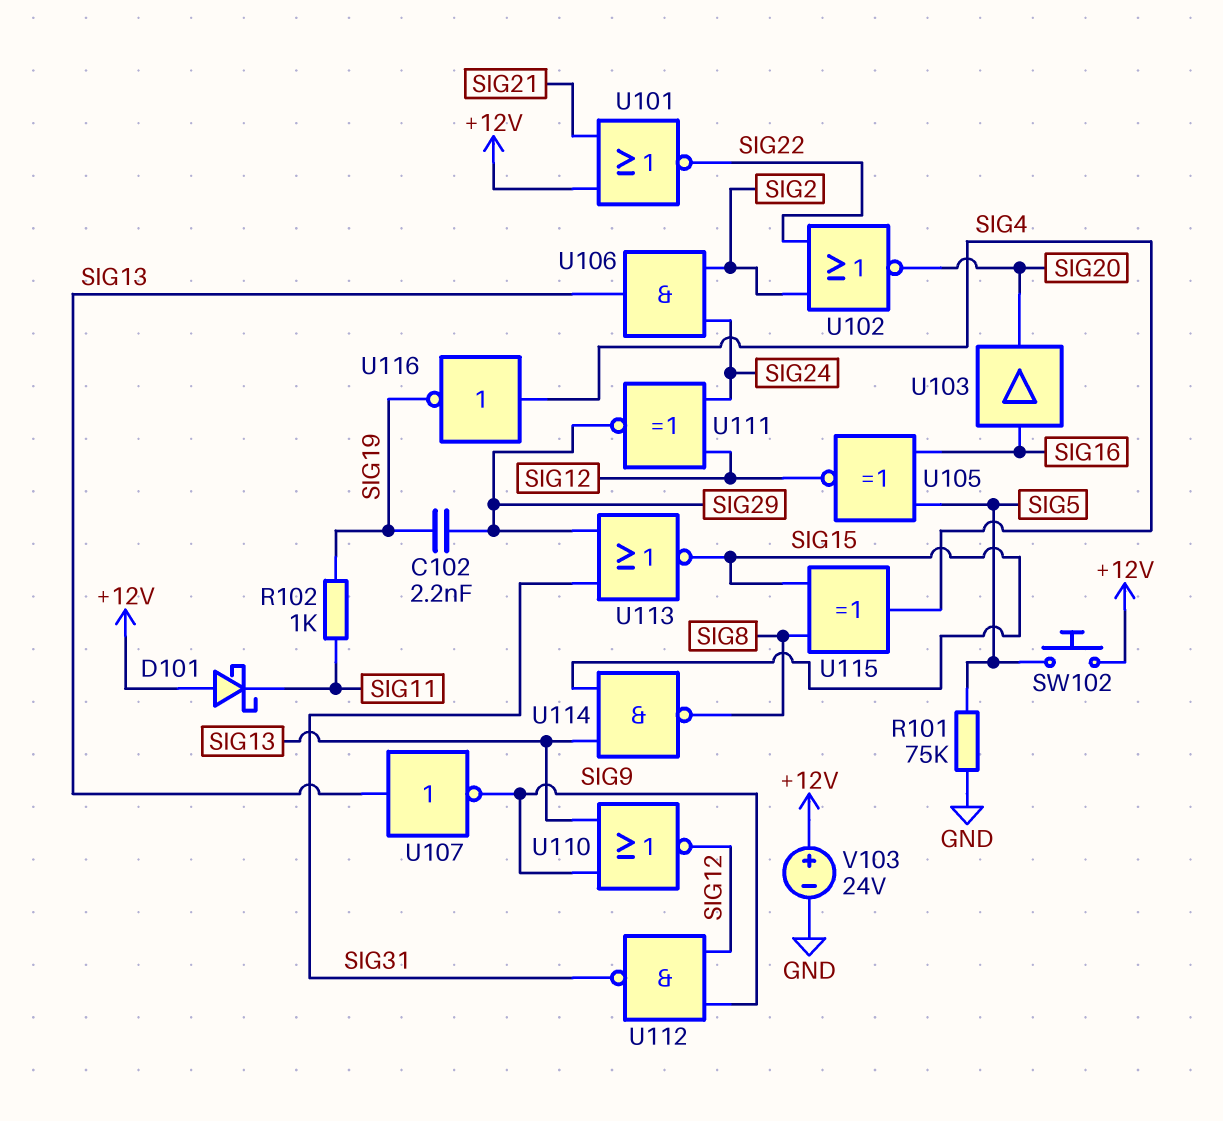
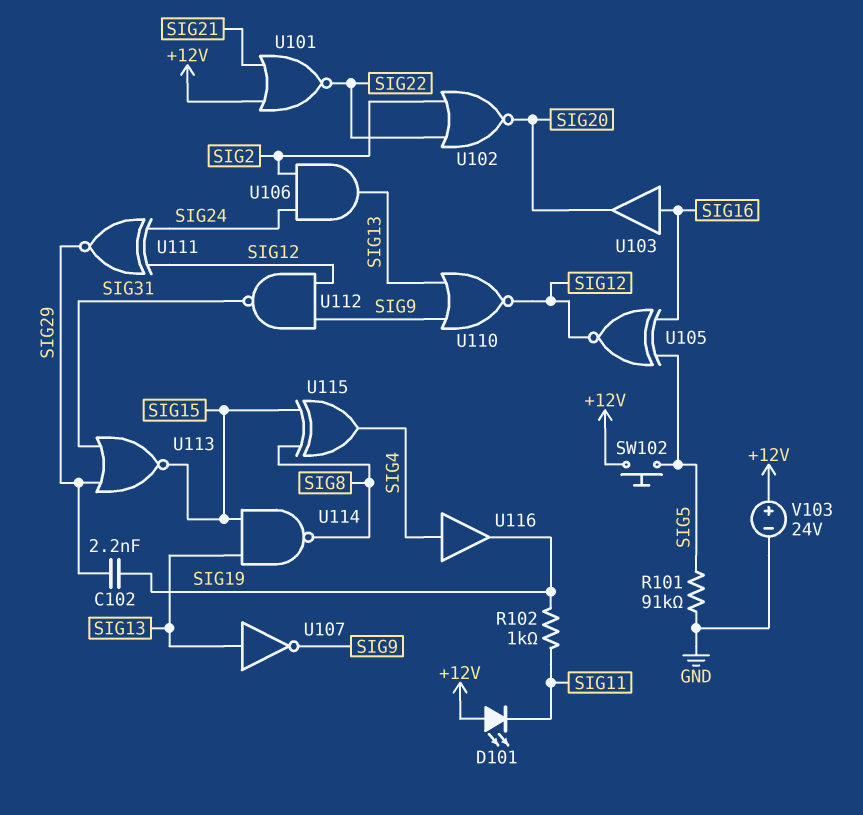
D101: schottky (A +12V, K SIG11) -> LED (A +12V, K SIG11)
R101: 75k (GND, SIG5) -> 91k (GND, SIG5)
U116: NOT (in SIG4, out SIG19) -> buffer (in SIG4, out SIG19)

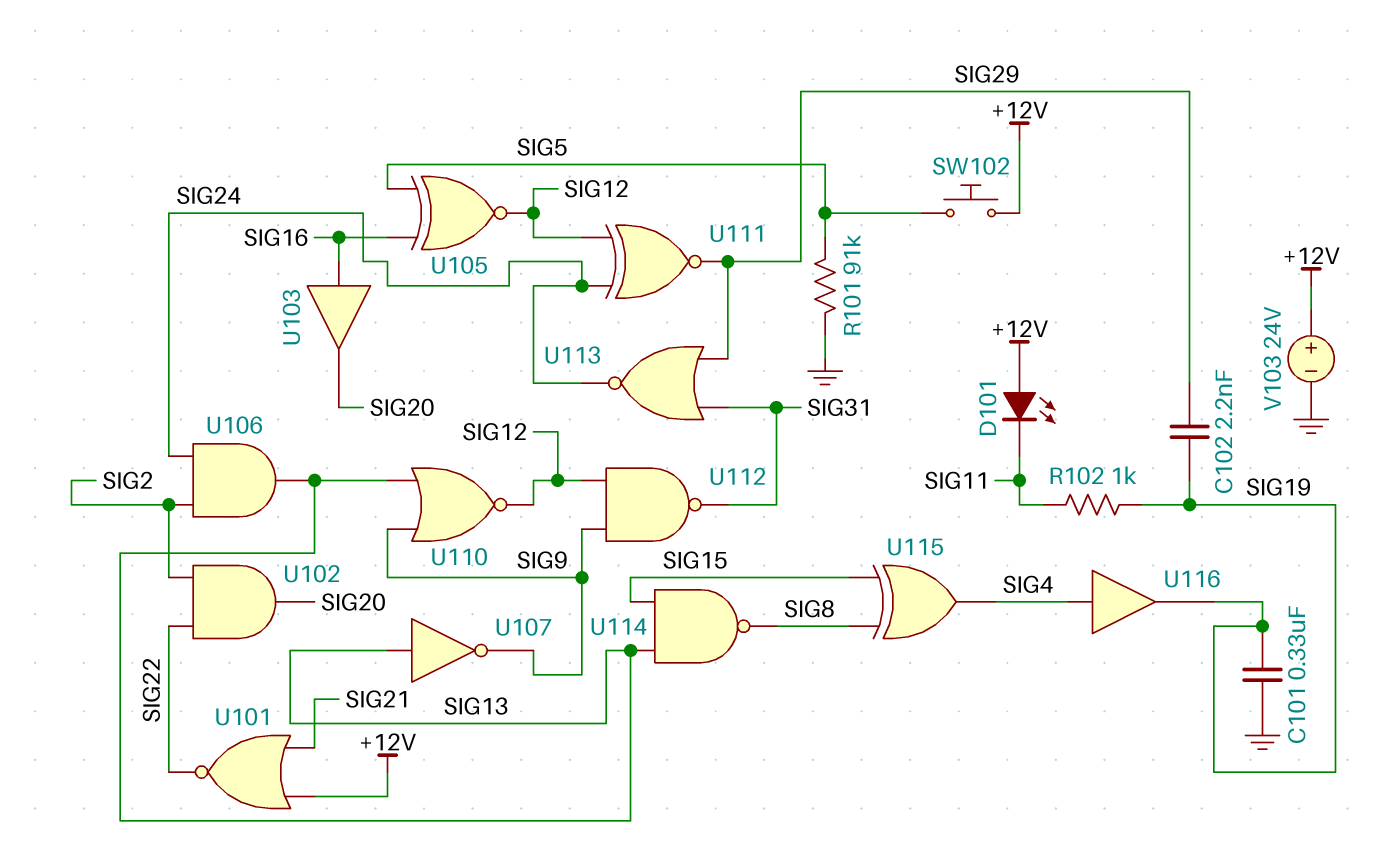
C101: none -> 330nF (GND, SIG19)
U102: NOR (in SIG2, in SIG22, out SIG20) -> AND (in SIG2, in SIG22, out SIG20)
U113: NOR (in SIG29, in SIG31, out SIG15) -> NOR (in SIG29, in SIG31, out SIG24)

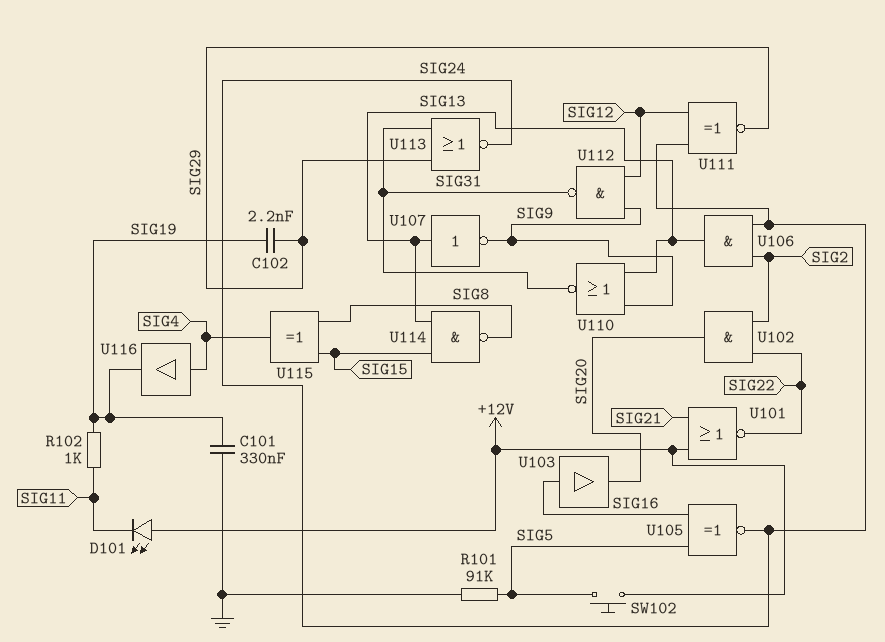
U105: XNOR (in SIG5, in SIG16, out SIG12) -> XNOR (in SIG5, in SIG16, out SIG24)
U110: NOR (in SIG9, in SIG13, out SIG12) -> NOR (in SIG9, in SIG13, out SIG31)
V103: 24V (plus +12V, minus GND) -> none

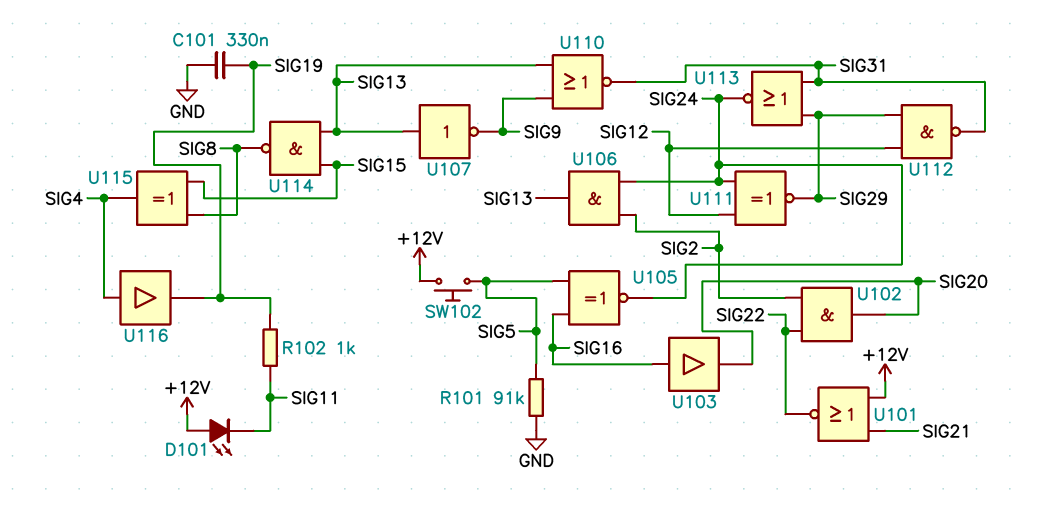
C102: 2.2nF (SIG19, SIG29) -> none
U112: NAND (in SIG9, in SIG12, out SIG31) -> NAND (in SIG12, in SIG29, out SIG31)

